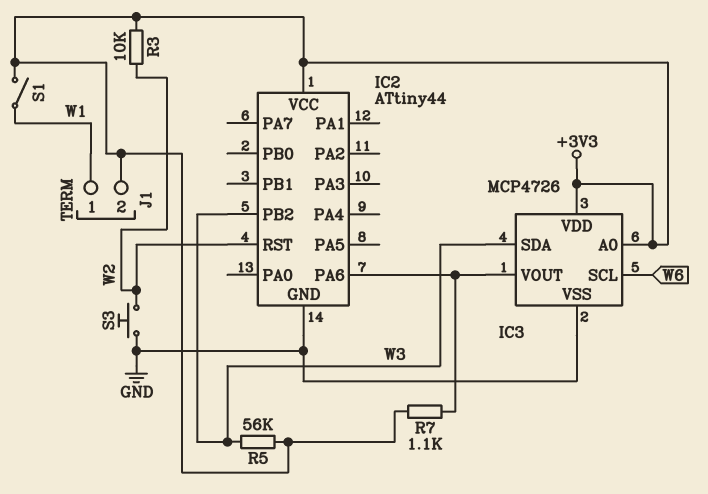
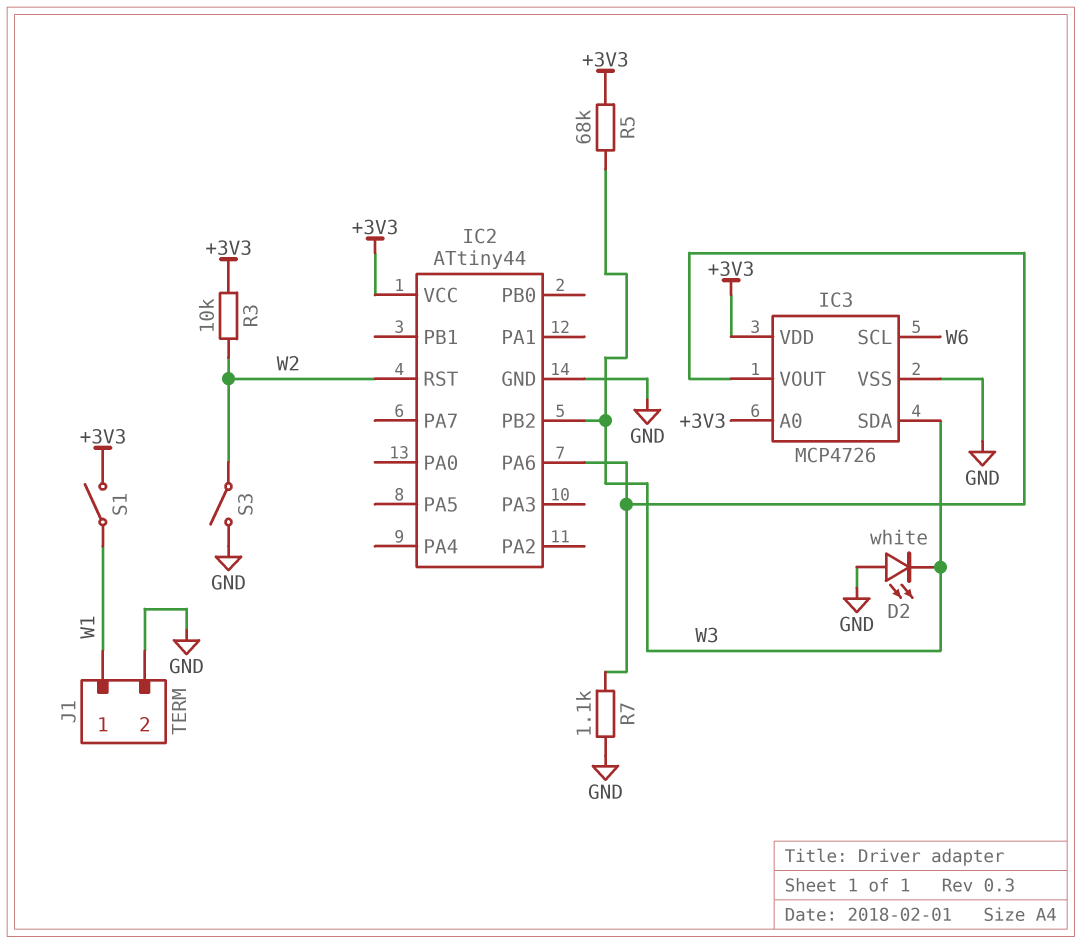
D2: none -> LED white (A GND, K W3)
J1 pin 2: +3V3 -> GND
R5: 56k (+3V3, W3) -> 68k (+3V3, W3)
R7: 1.1k (+3V3, IC2/PA6) -> 1.1k (GND, IC2/PA6)
S3: button (GND, W2) -> switch (GND, W2)

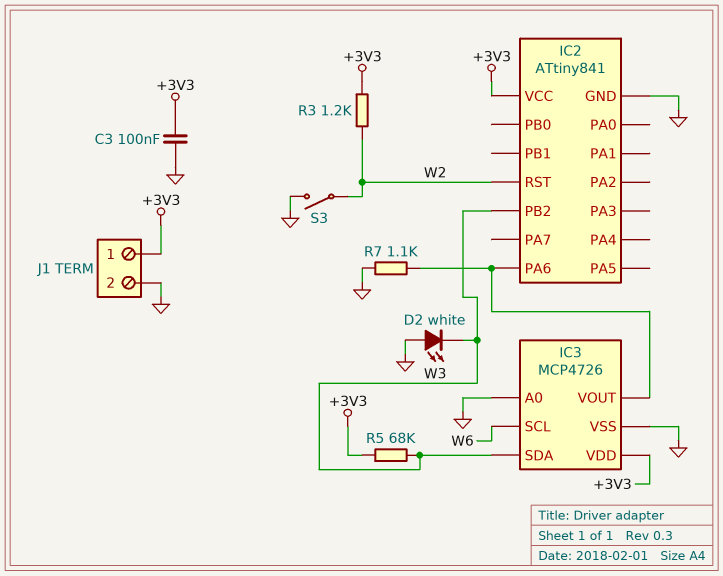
C3: none -> 100nF (+3V3, GND)
IC2: ATtiny44 -> ATtiny841
IC3 pin A0: +3V3 -> GND
J1 pin 1: W1 -> +3V3
R3: 10k (+3V3, W2) -> 1.2k (+3V3, W2)
S1: switch (+3V3, W1) -> none

